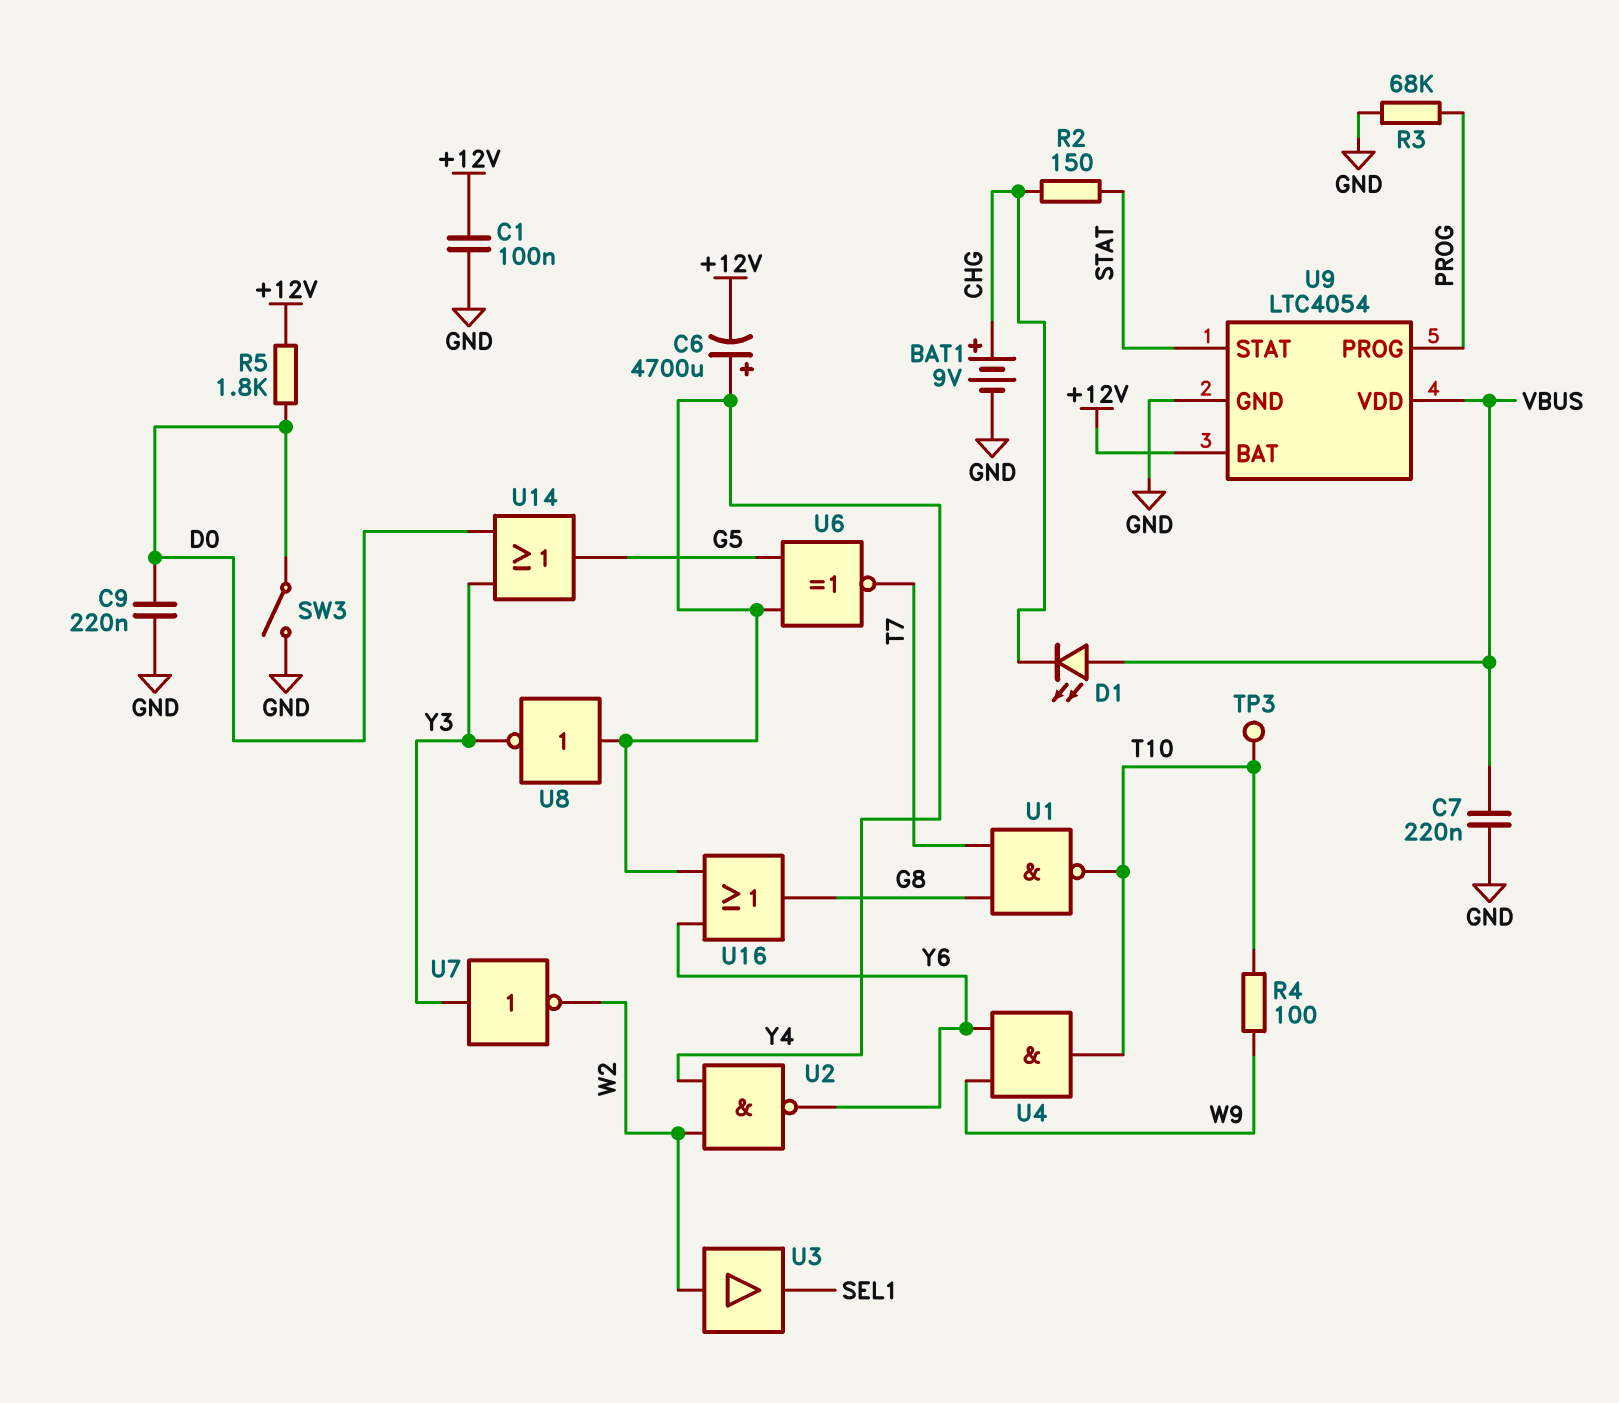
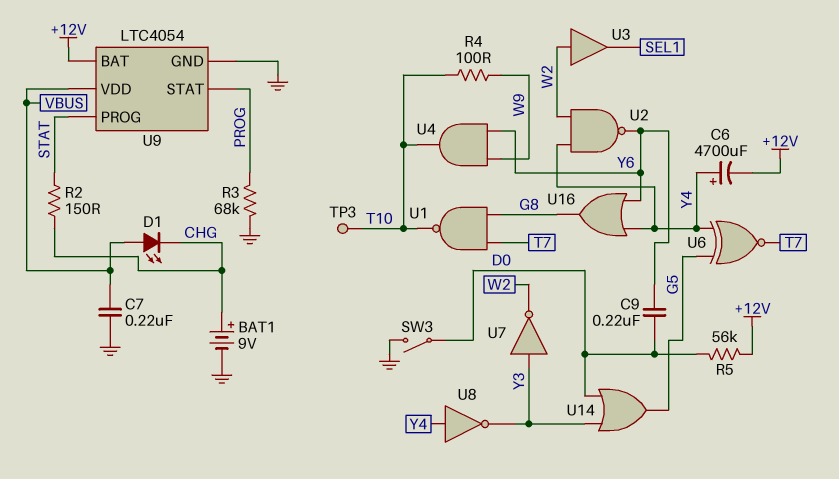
C1: 100nF (+12V, GND) -> none
C9: 220nF (D0, GND) -> 220nF (D0, Y6)
R5: 1.8k (+12V, D0) -> 56k (+12V, D0)
U9 pin PROG: PROG -> STAT
U9 pin STAT: STAT -> PROG

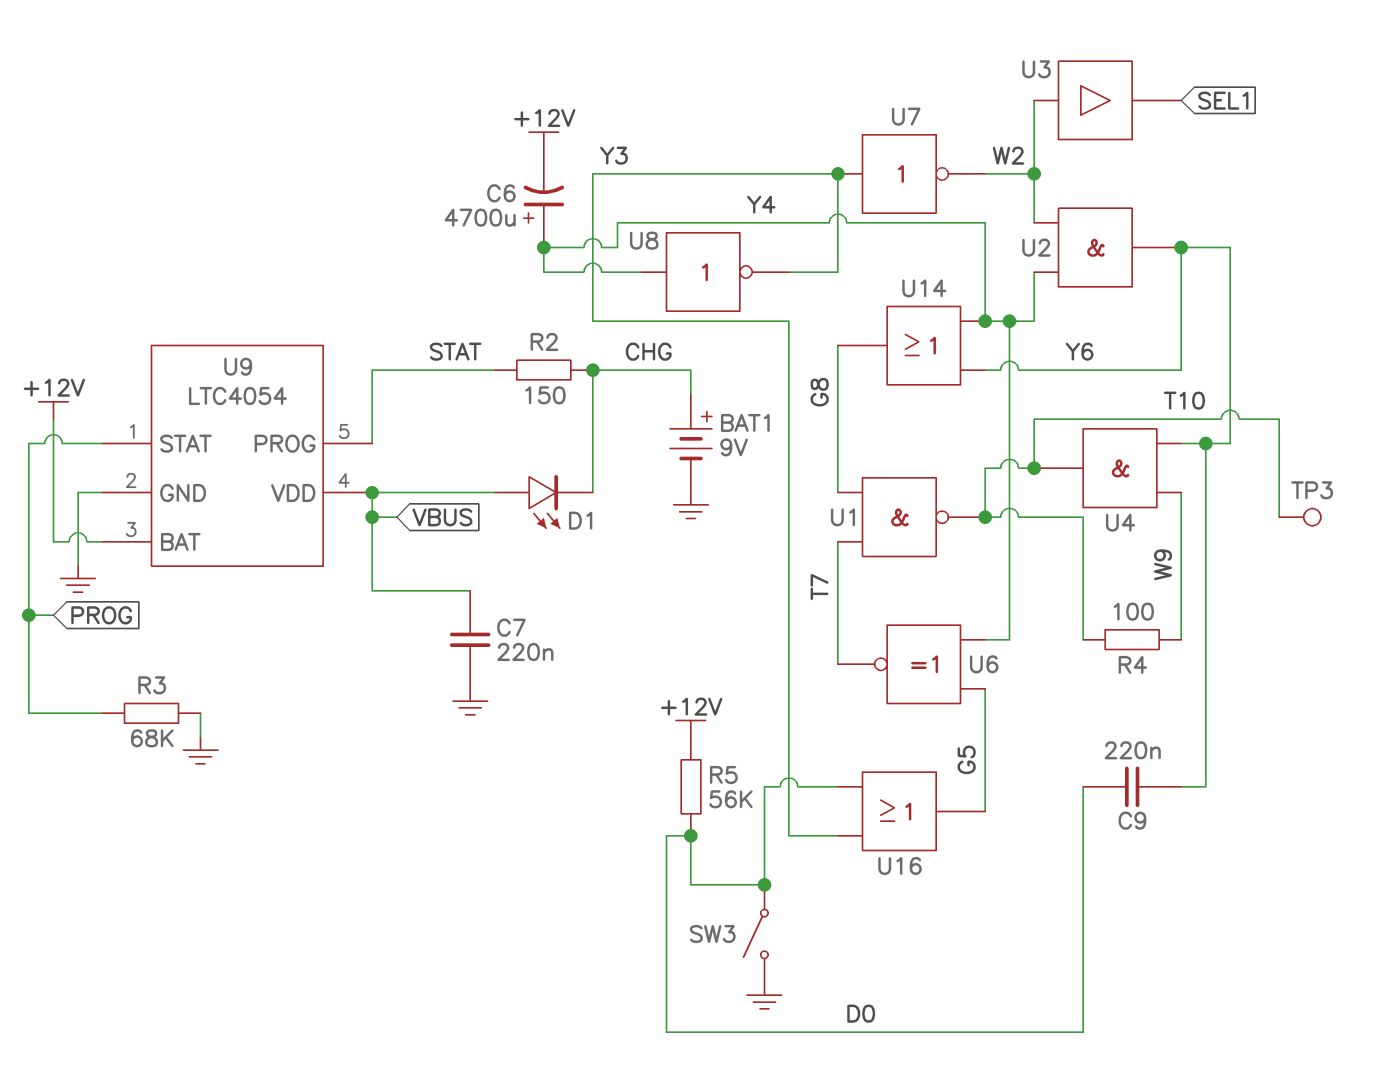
U2: NAND (in W2, in Y4, out Y6) -> AND (in W2, in Y4, out Y6)
U14: OR (in D0, in Y3, out G5) -> OR (in Y4, in Y6, out G8)
U16: OR (in Y4, in Y6, out G8) -> OR (in D0, in Y3, out G5)

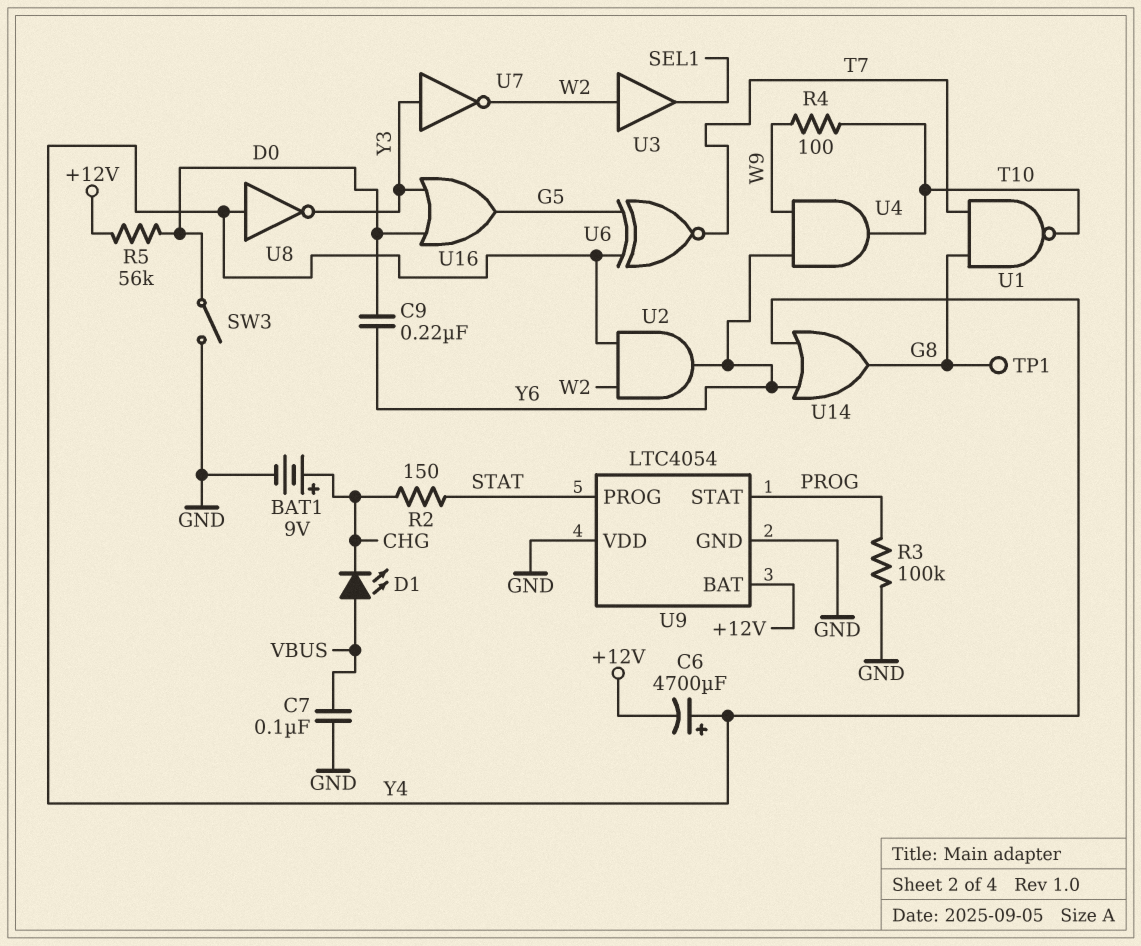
C7: 220nF (GND, VBUS) -> 100nF (GND, VBUS)
R3: 68k (GND, PROG) -> 100k (GND, PROG)
TP1: none -> test point (G8)
TP3: test point (T10) -> none
U9 pin VDD: VBUS -> GND

